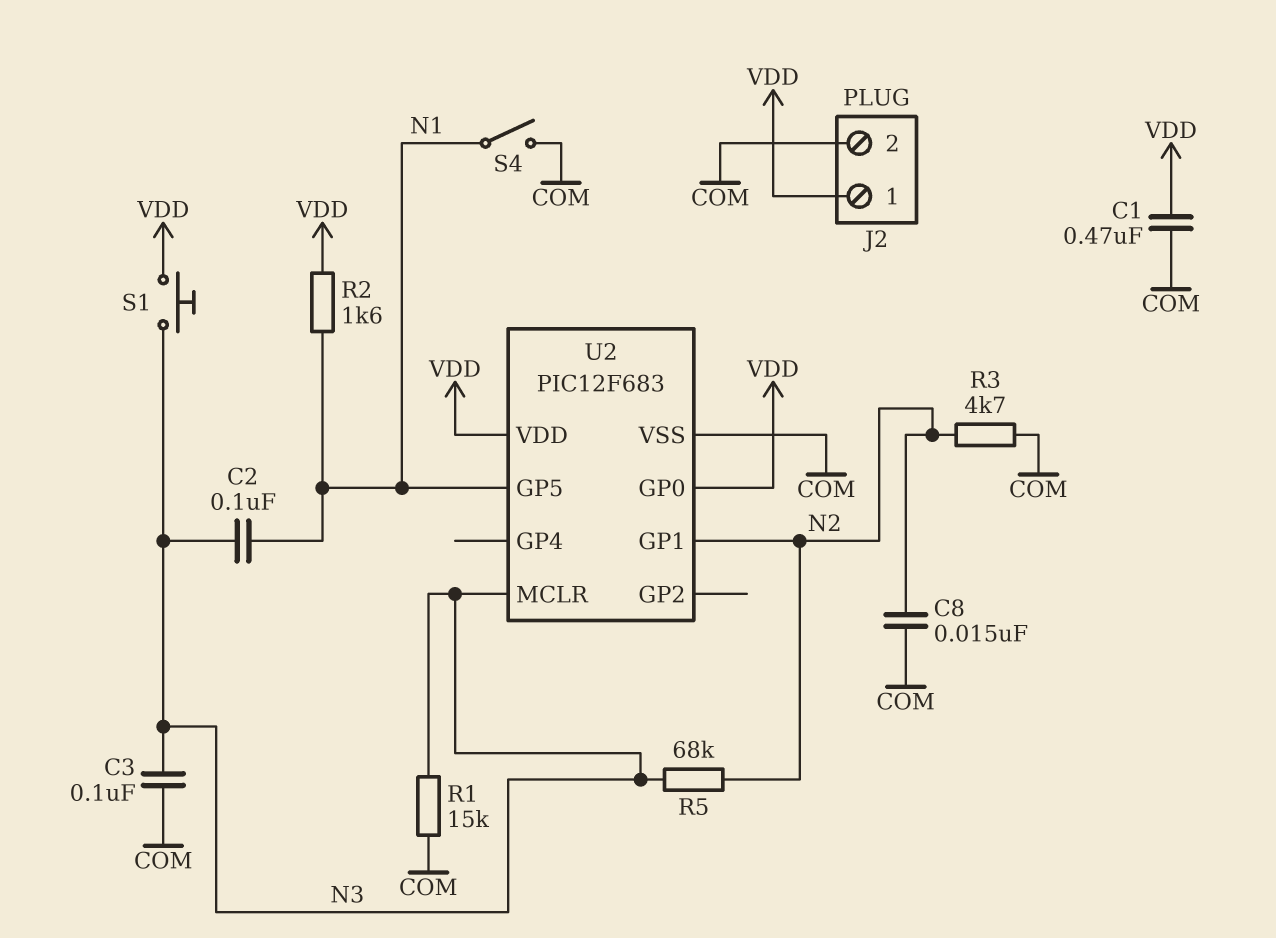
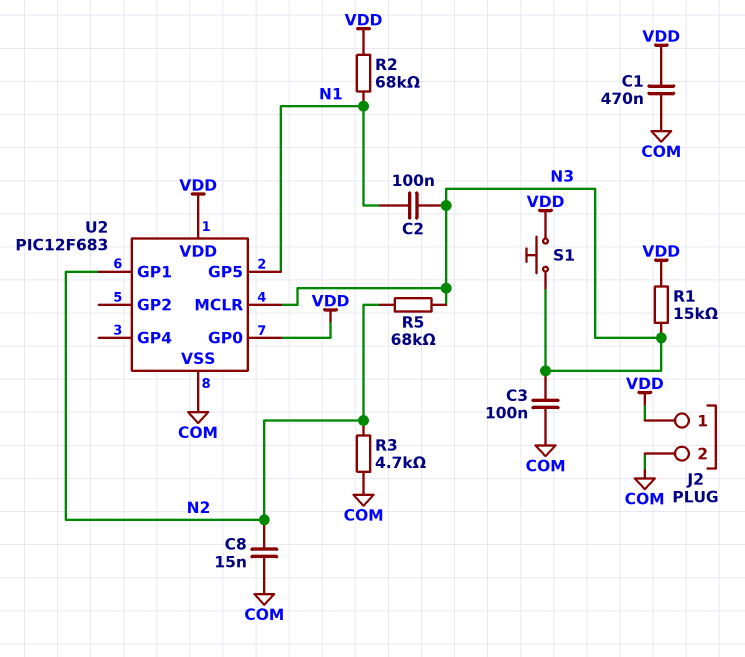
R1: 15k (COM, N3) -> 15k (N3, VDD)
R2: 1.6k (N1, VDD) -> 68k (N1, VDD)
S4: switch (COM, N1) -> none

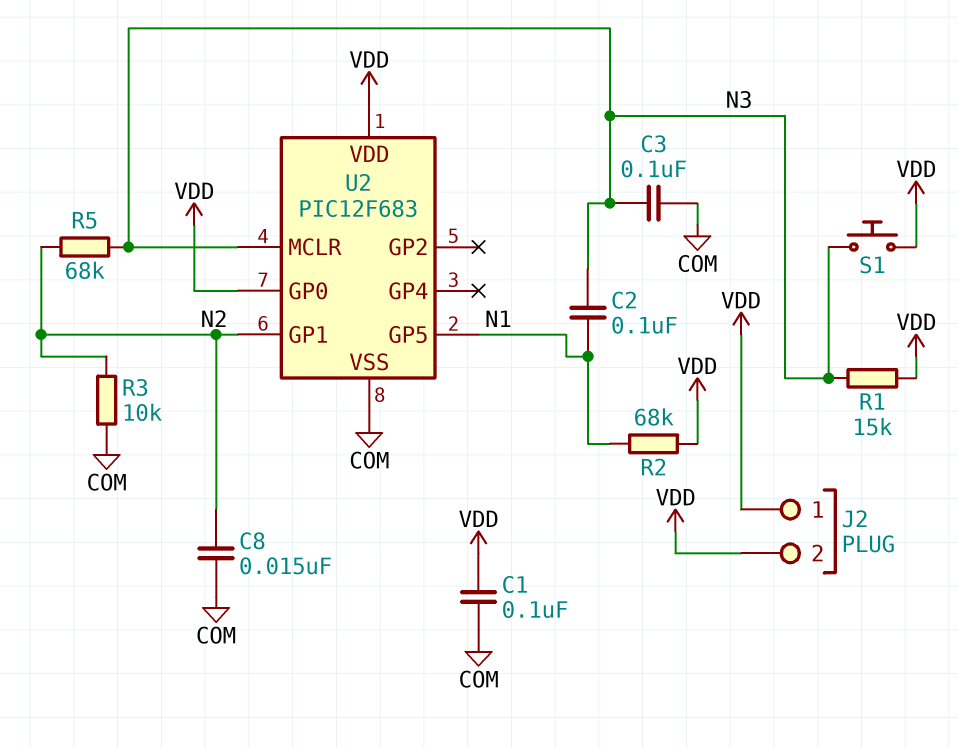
C1: 470nF (COM, VDD) -> 100nF (COM, VDD)
J2 pin 2: COM -> VDD
R3: 4.7k (COM, N2) -> 10k (COM, N2)

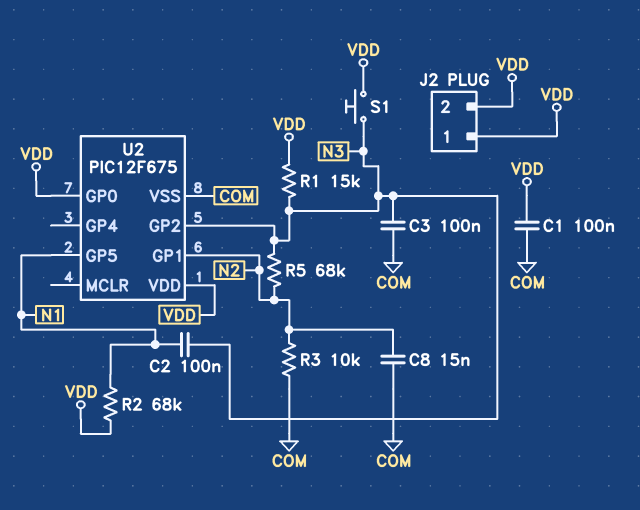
U2: PIC12F683 -> PIC12F675
U2 pin GP2: none -> N3
U2 pin MCLR: N3 -> none

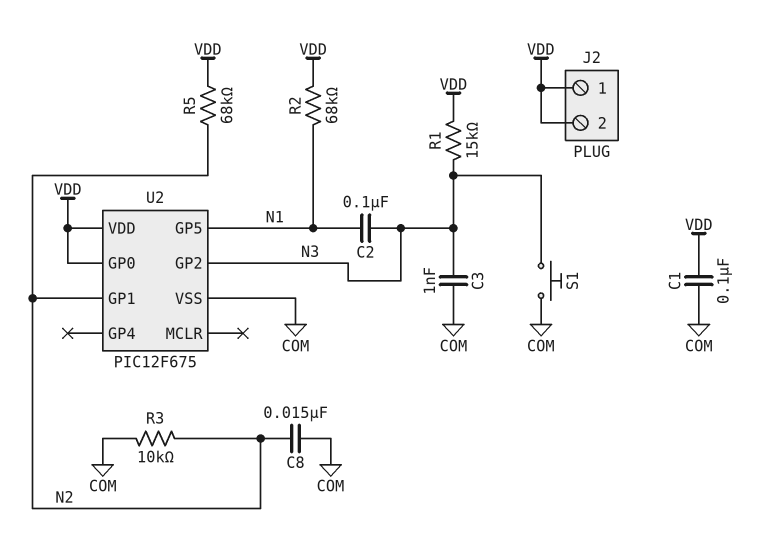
C3: 100nF (COM, N3) -> 1nF (COM, N3)
R5: 68k (N2, N3) -> 68k (N2, VDD)
S1: button (N3, VDD) -> button (COM, N3)

